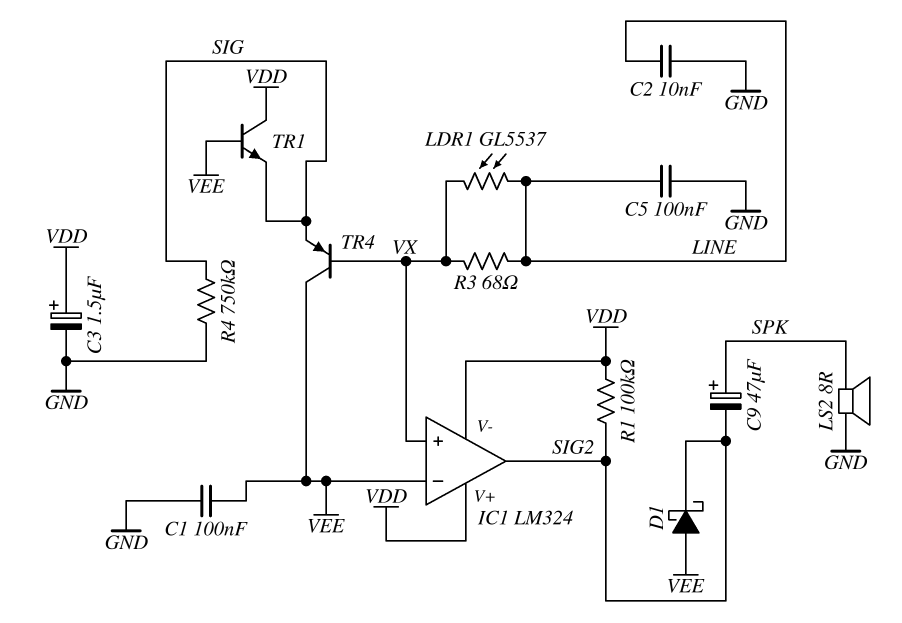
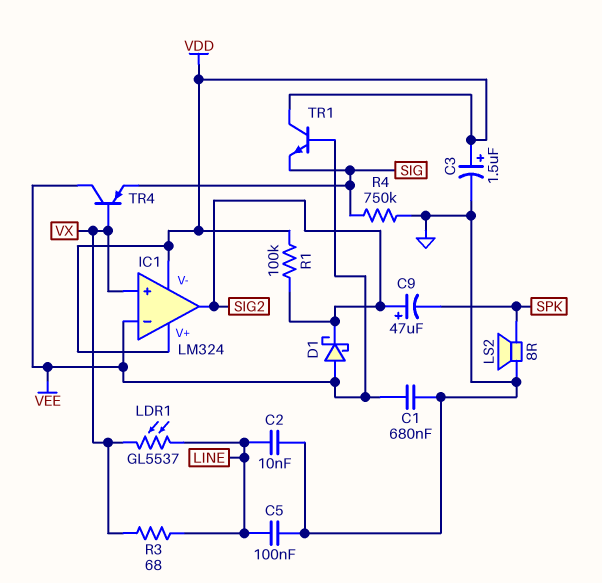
C1: 100nF (GND, VEE) -> 680nF (GND, VEE)
C9: 47uF (plus SPK, minus SIG2) -> 47uF (plus SIG2, minus SPK)

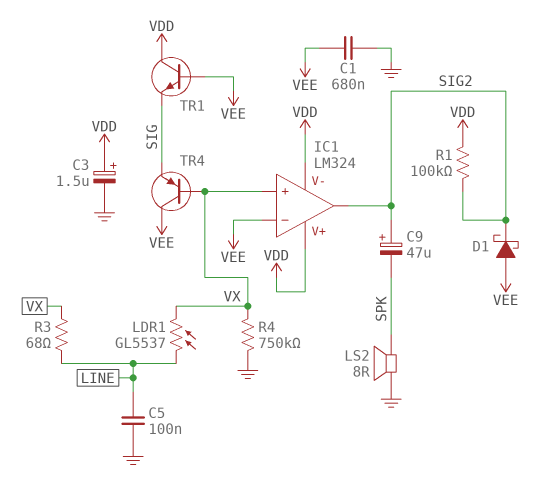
C2: 10nF (GND, LINE) -> none
R4: 750k (GND, SIG) -> 750k (GND, VX)

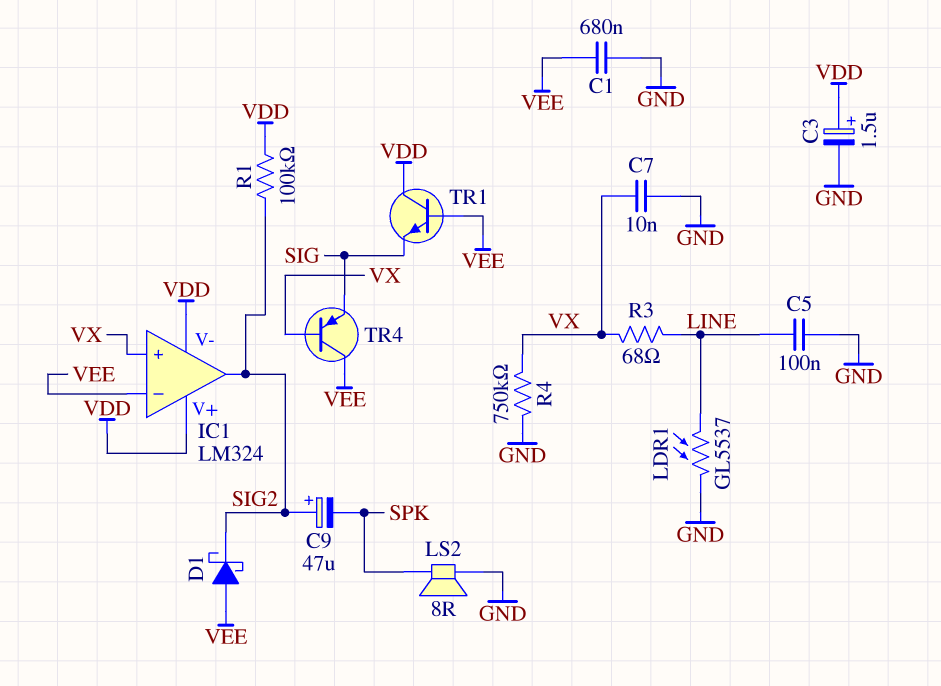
C7: none -> 10nF (GND, VX)
LDR1: GL5537 (LINE, VX) -> GL5537 (GND, LINE)

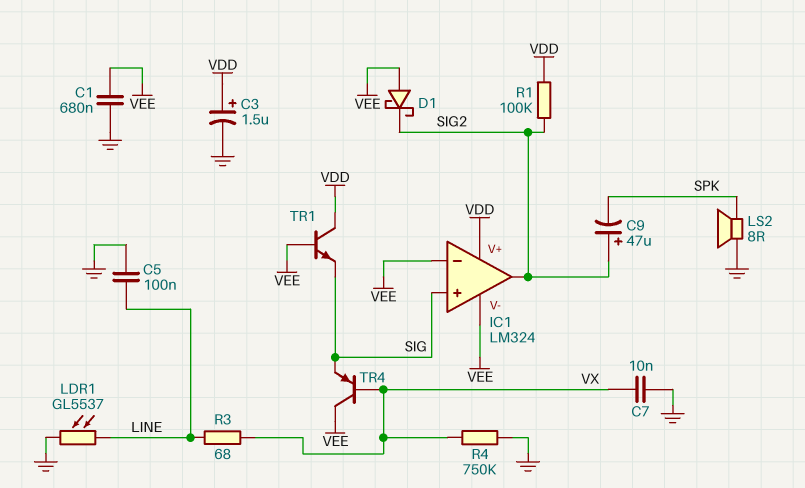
IC1 pin V-: VDD -> VEE
IC1 pin in+: VX -> SIG

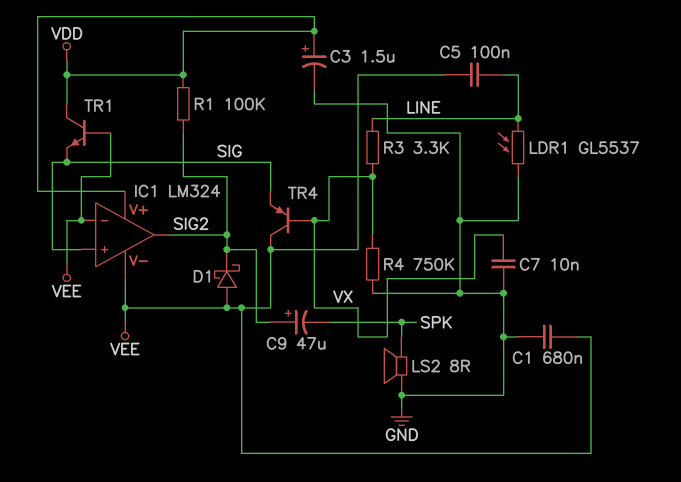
C5: 100nF (GND, LINE) -> 100nF (LINE, VEE)
R3: 68 (LINE, VX) -> 3.3k (LINE, VX)

